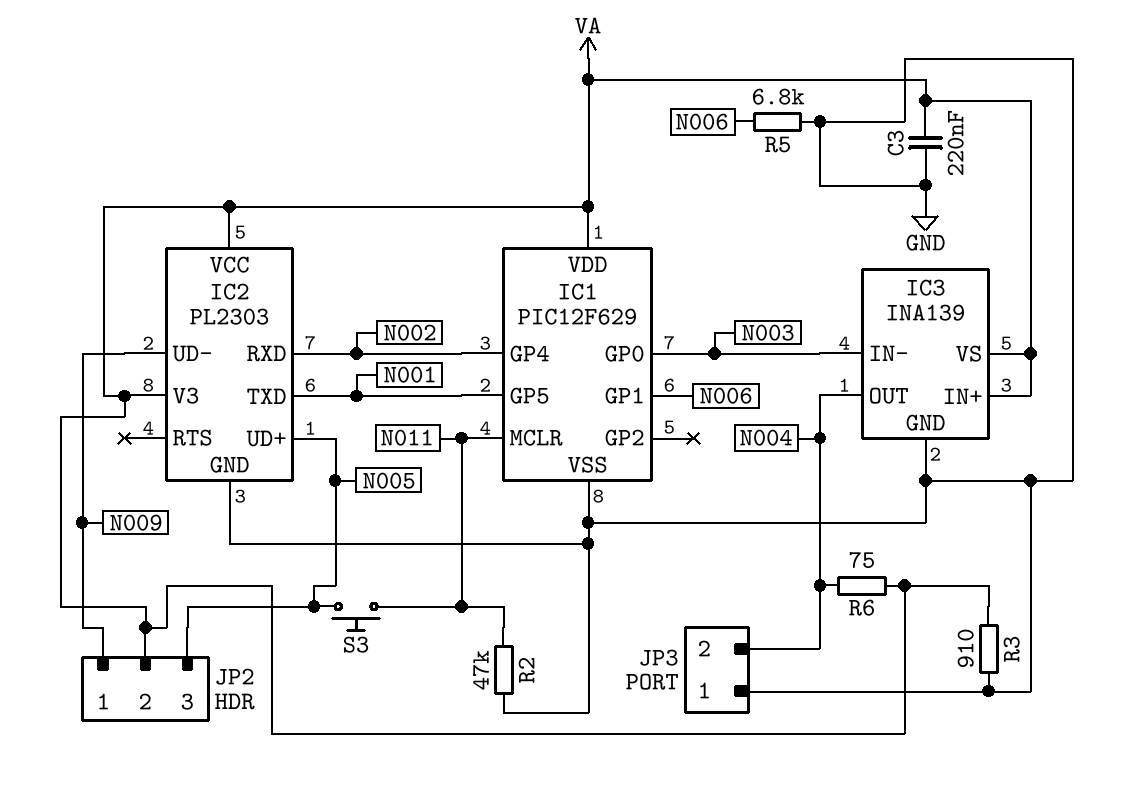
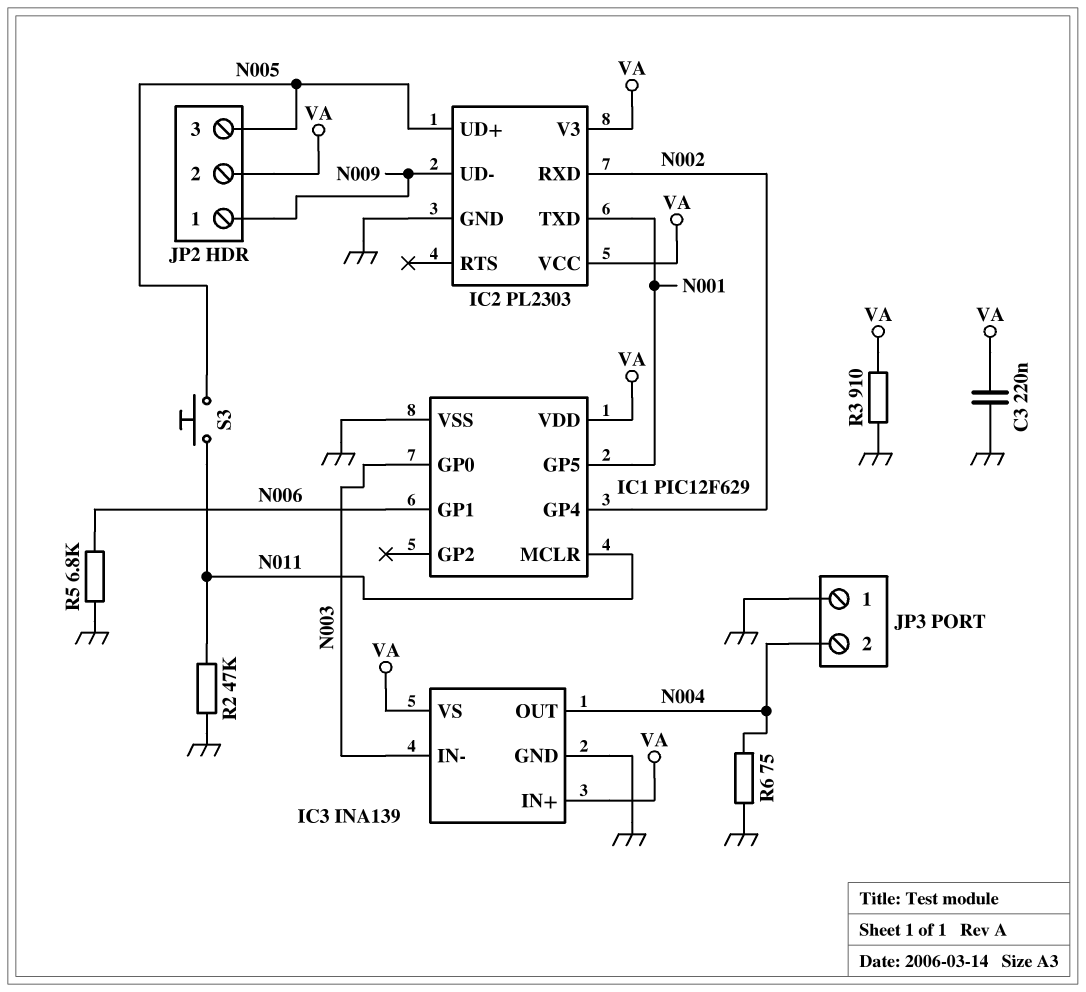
R6: 75 (N004, VA) -> 75 (GND, N004)

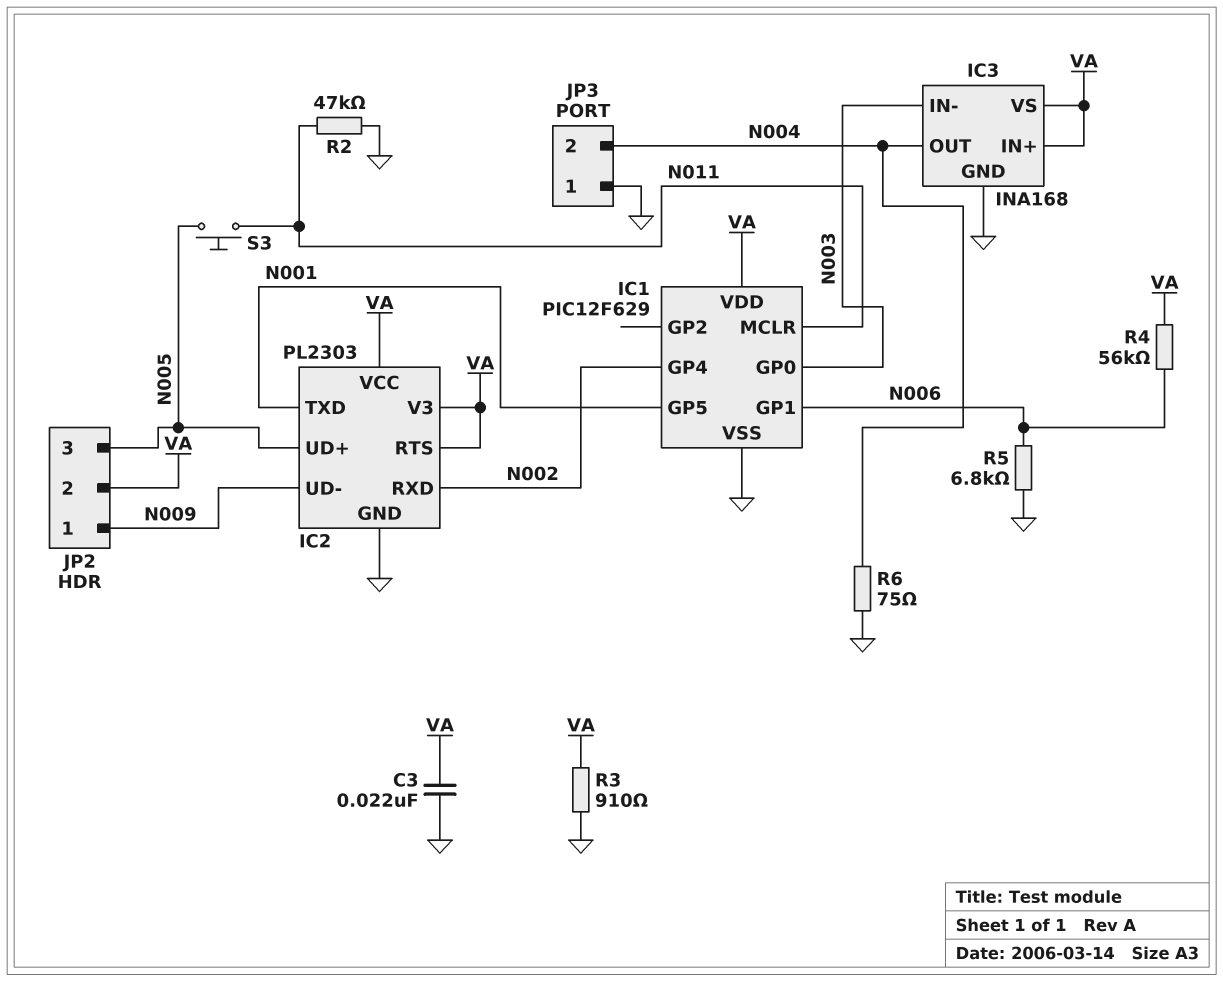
C3: 220nF (GND, VA) -> 22nF (GND, VA)
IC2 pin RTS: none -> VA
IC3: INA139 -> INA168
R4: none -> 56k (N006, VA)

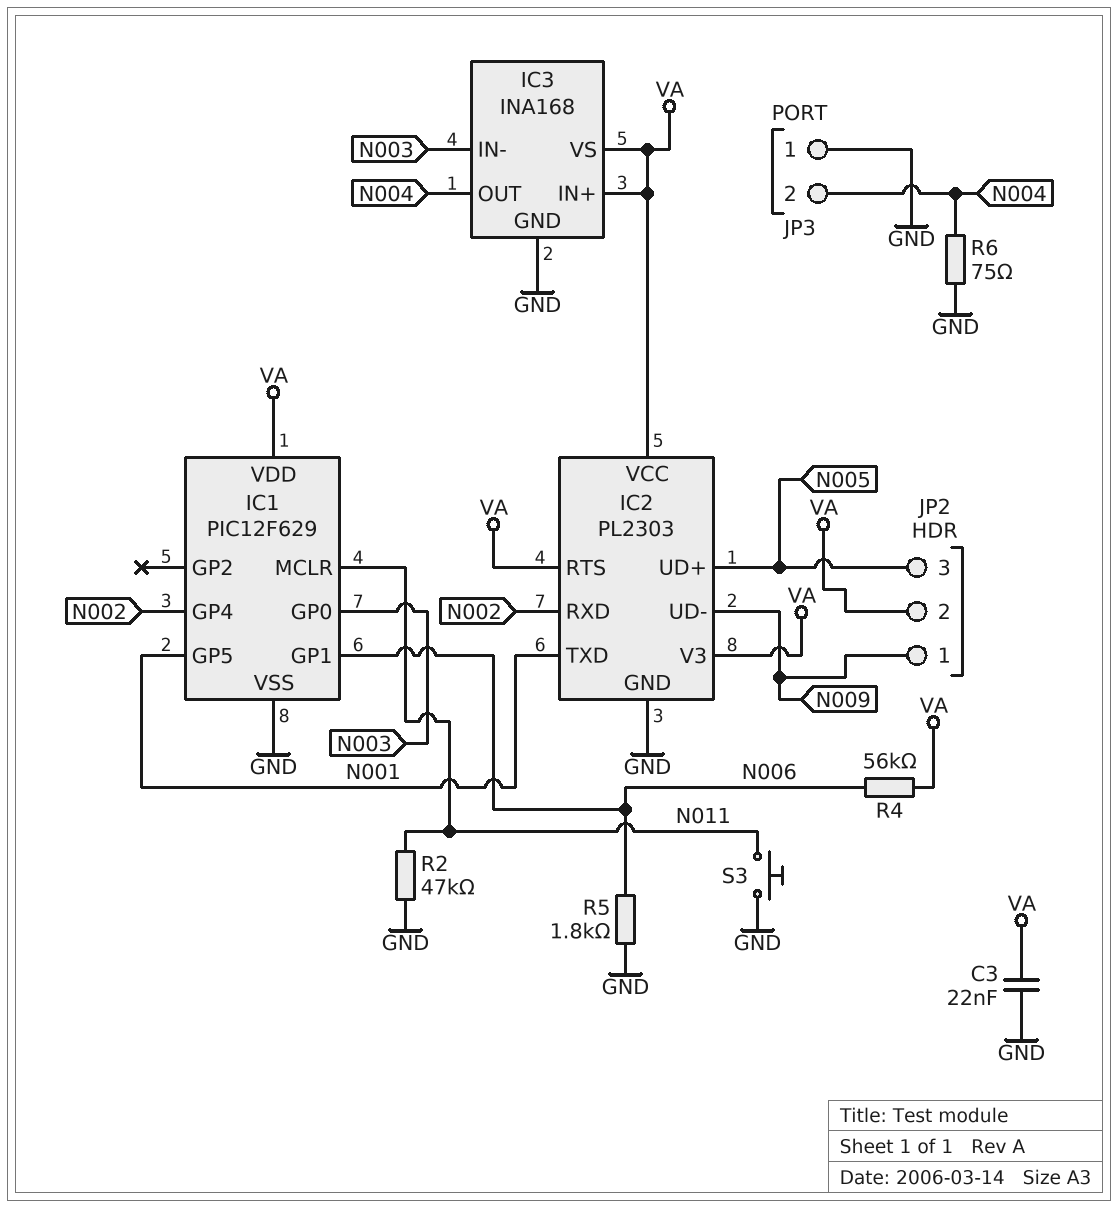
R3: 910 (GND, VA) -> none
R5: 6.8k (GND, N006) -> 1.8k (GND, N006)
S3: button (N005, N011) -> button (GND, N011)

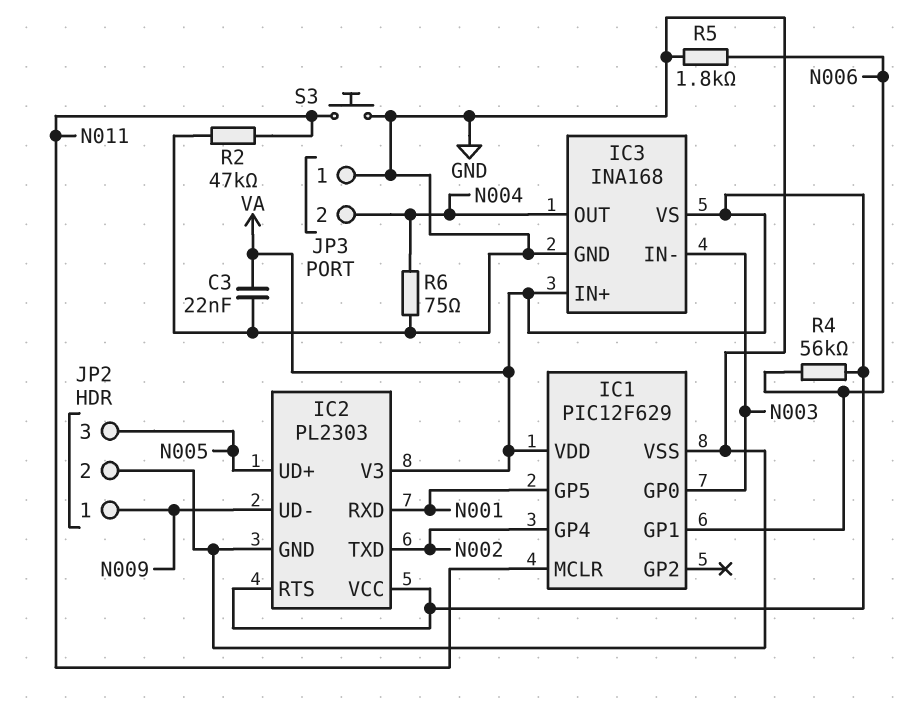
IC2 pin RXD: N002 -> N001
IC2 pin TXD: N001 -> N002
JP2 pin 2: VA -> GND

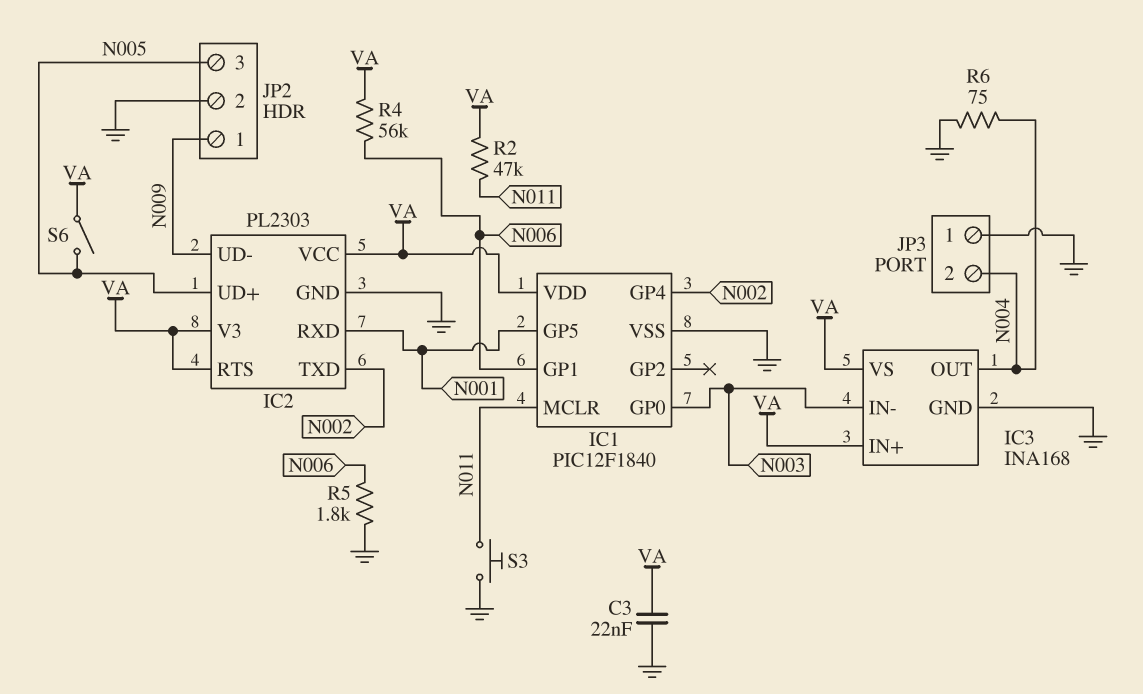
IC1: PIC12F629 -> PIC12F1840
R2: 47k (GND, N011) -> 47k (N011, VA)
S6: none -> switch (N005, VA)

